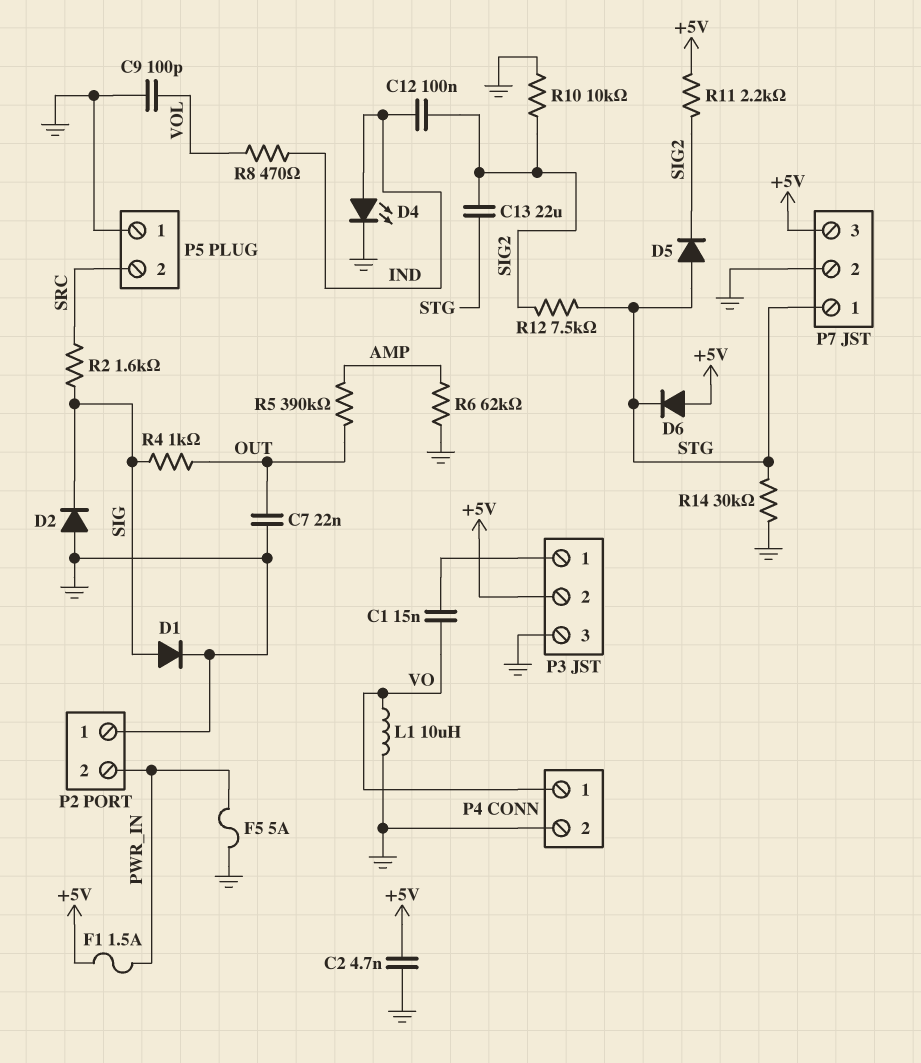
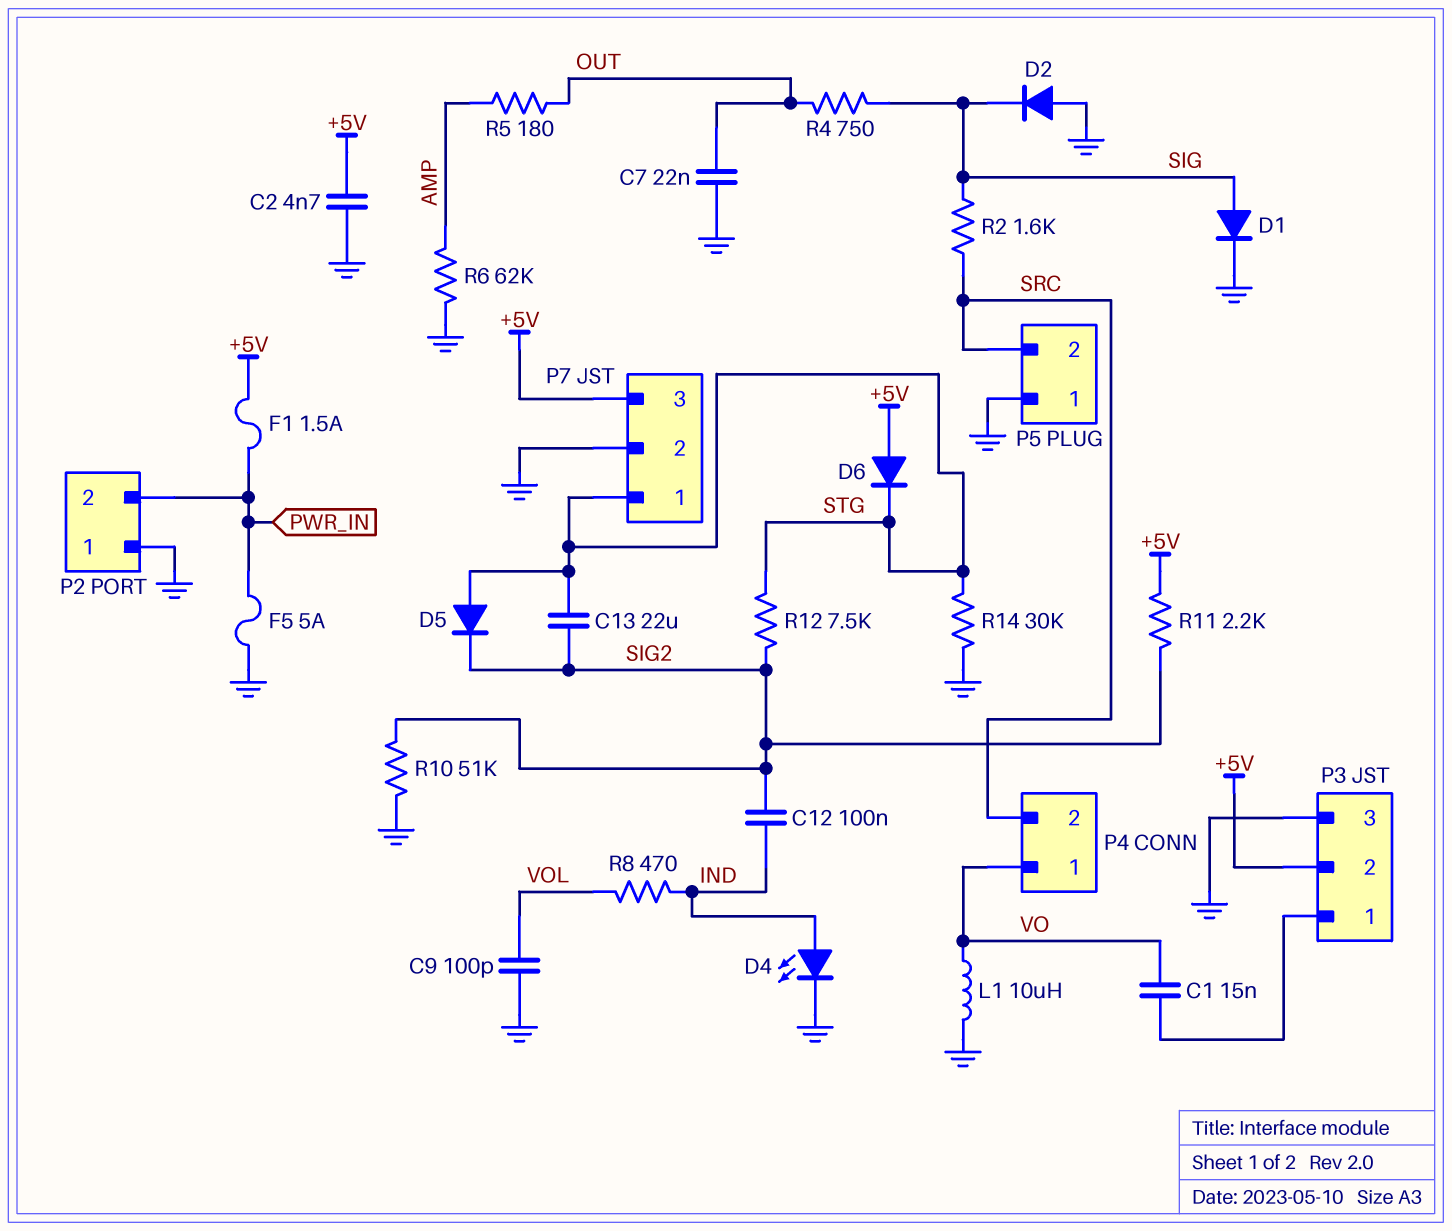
P4 pin 2: GND -> SRC
R4: 1k (OUT, SIG) -> 750 (OUT, SIG)
R5: 390k (AMP, OUT) -> 180 (AMP, OUT)
R10: 10k (GND, SIG2) -> 51k (GND, SIG2)

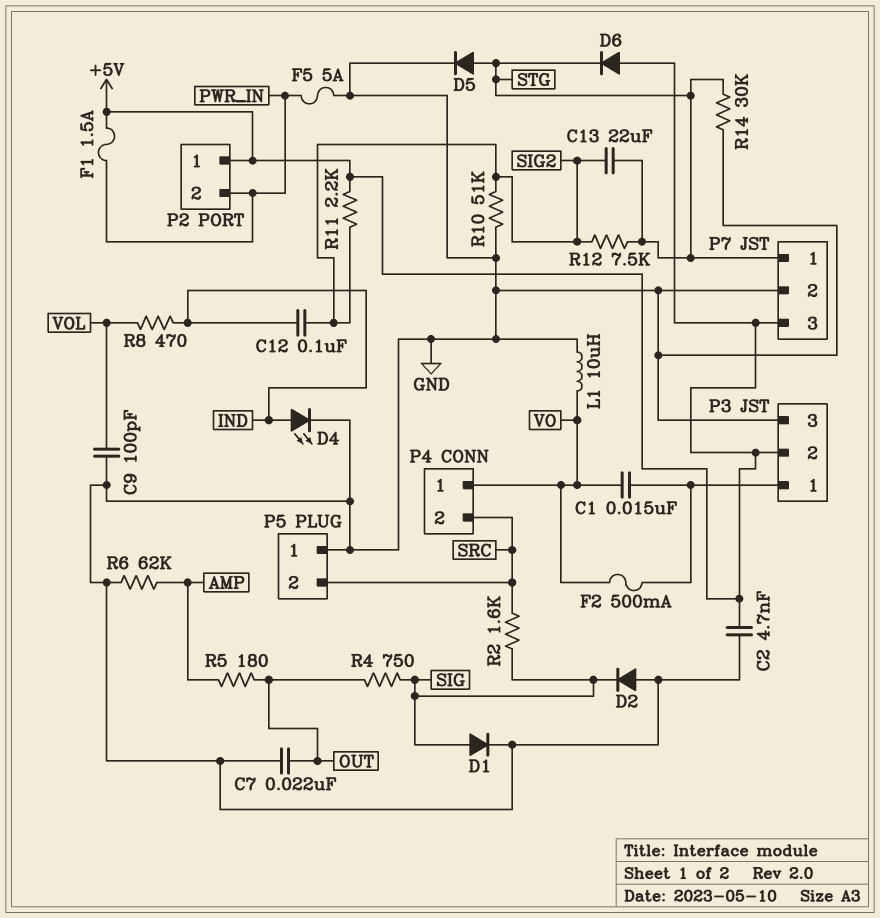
D5: diode (A STG, K SIG2) -> diode (A STG, K GND)
F2: none -> 500mA (P3/1, VO)
P2 pin 1: GND -> +5V

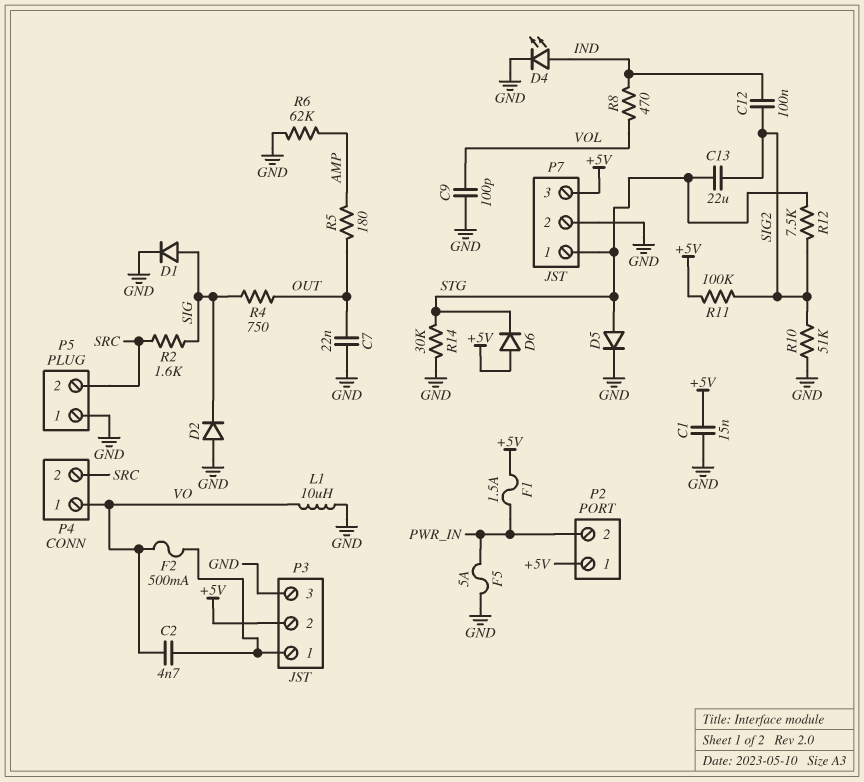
C1: 15nF (P3/1, VO) -> 15nF (+5V, GND)
C2: 4.7nF (+5V, GND) -> 4.7nF (P3/1, VO)
R11: 2.2k (+5V, SIG2) -> 100k (+5V, SIG2)

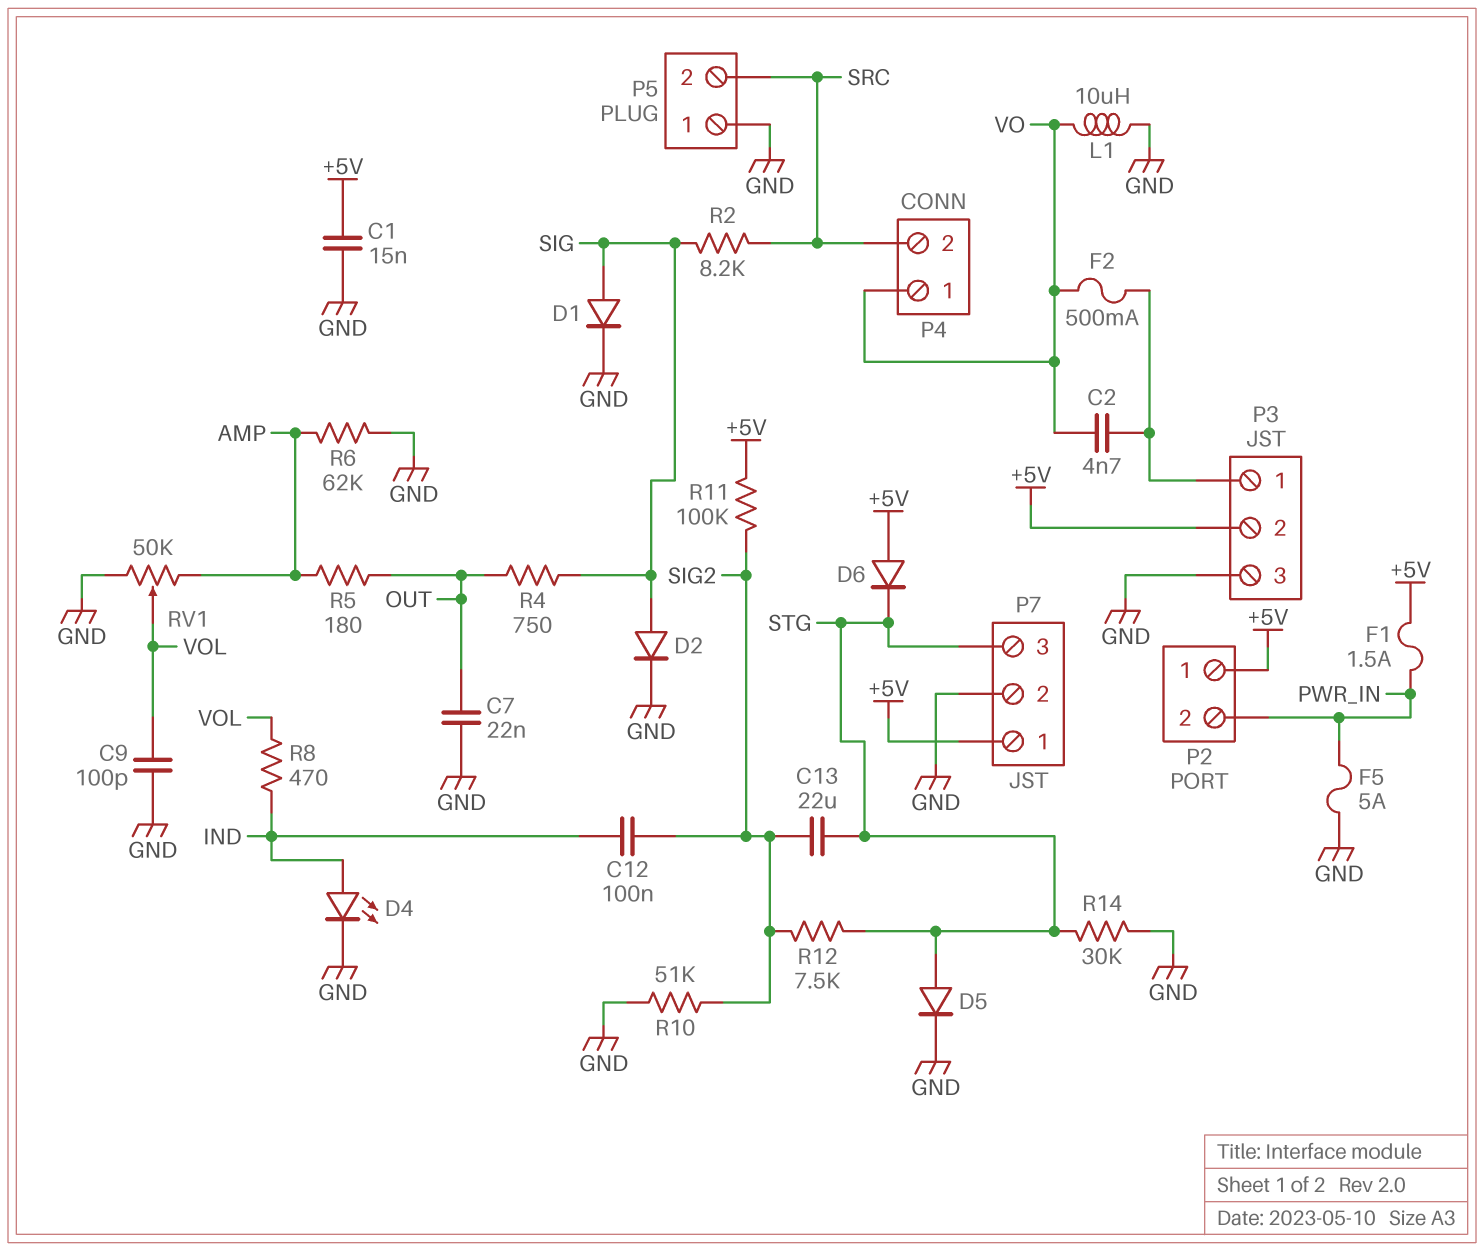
D2: diode (A GND, K SIG) -> diode (A SIG, K GND)
P7 pin 1: STG -> +5V
P7 pin 3: +5V -> STG
R2: 1.6k (SIG, SRC) -> 8.2k (SIG, SRC)
RV1: none -> 50k (AMP, GND, wiper VOL)

